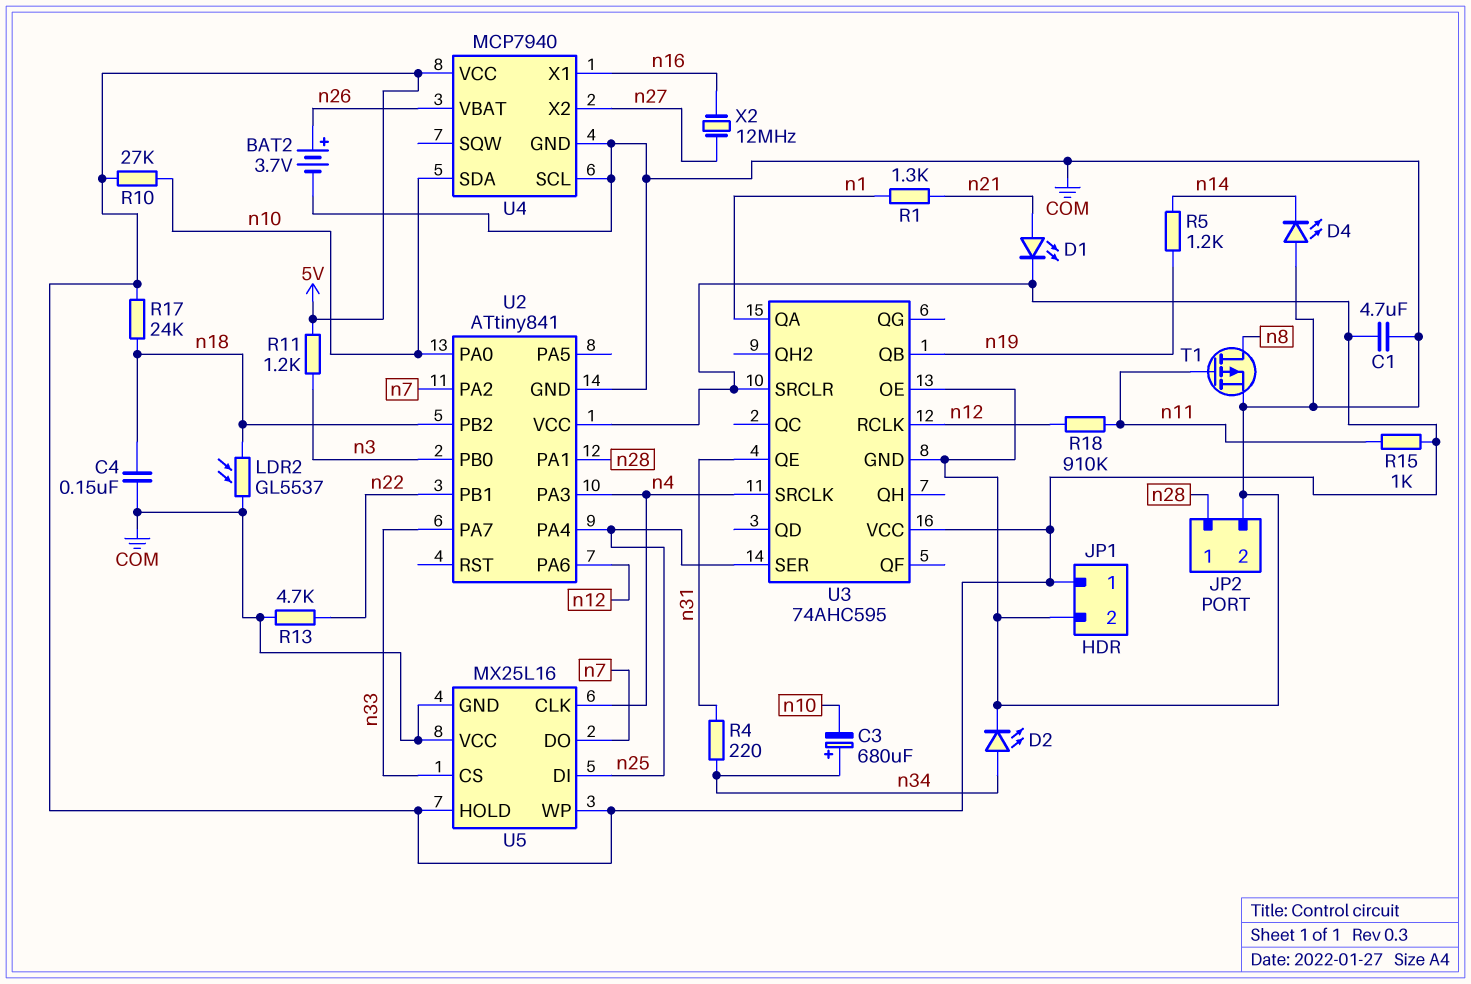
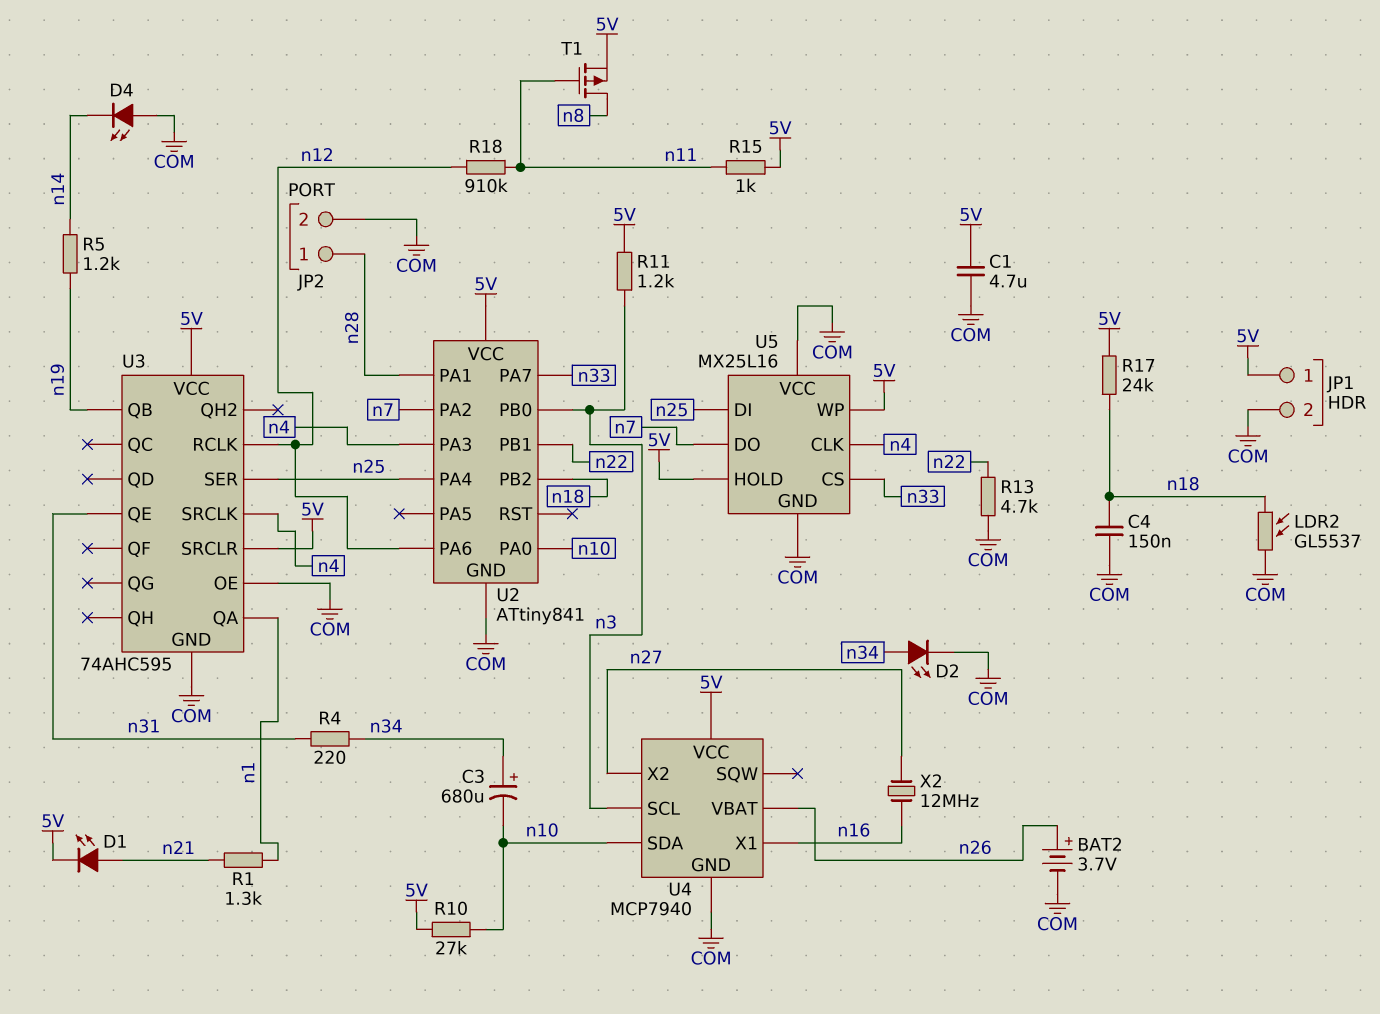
T1: PMOS (G n11, D n8, S COM) -> PMOS (G n11, D n8, S 5V)
U4 pin SCL: COM -> n3

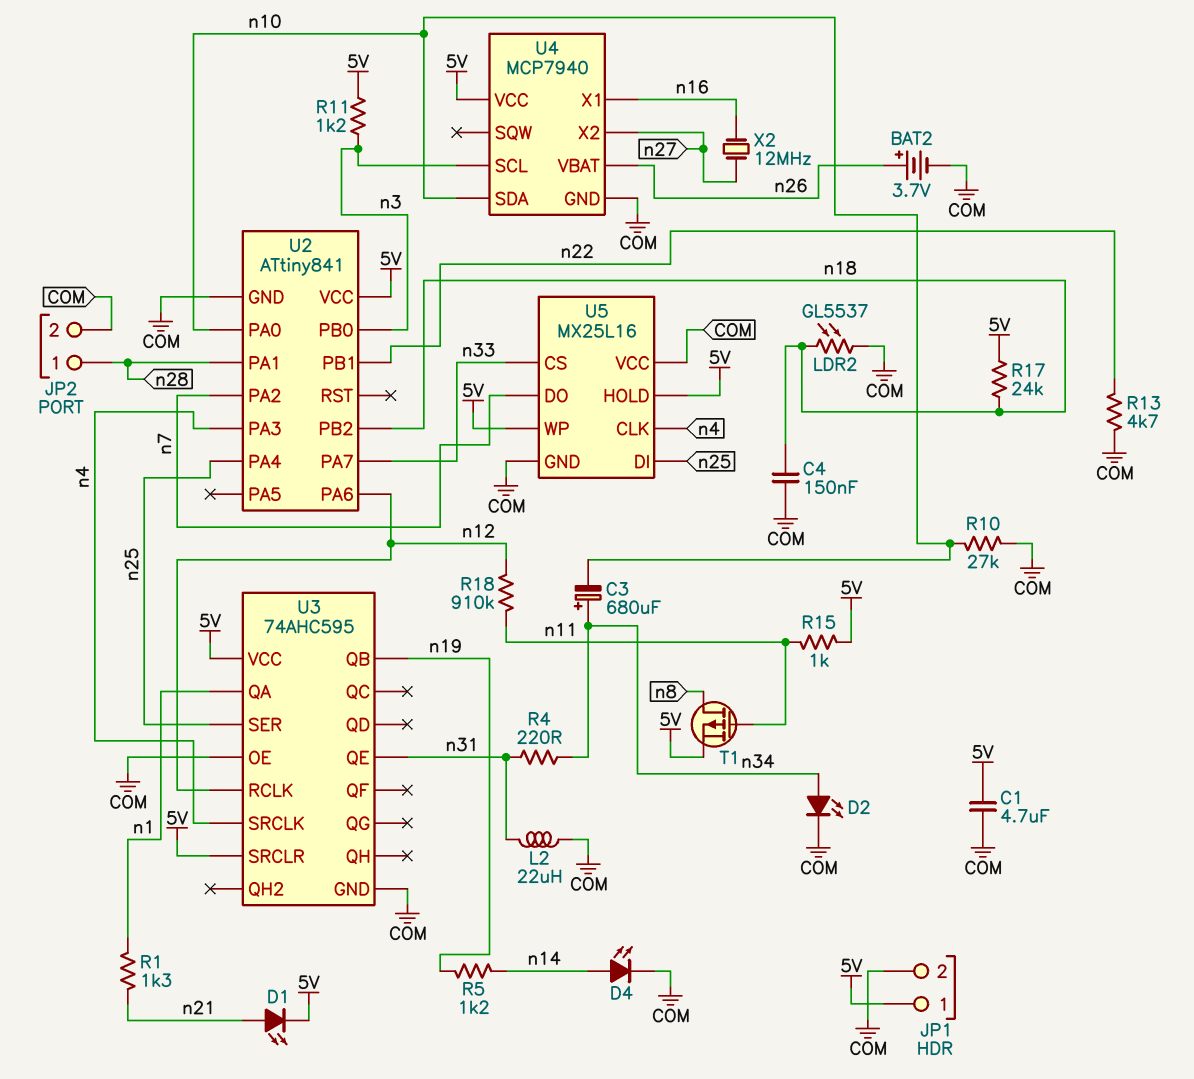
D4: LED (A COM, K n14) -> LED (A n14, K COM)
L2: none -> 22uH (COM, n31)
R10: 27k (5V, n10) -> 27k (COM, n10)

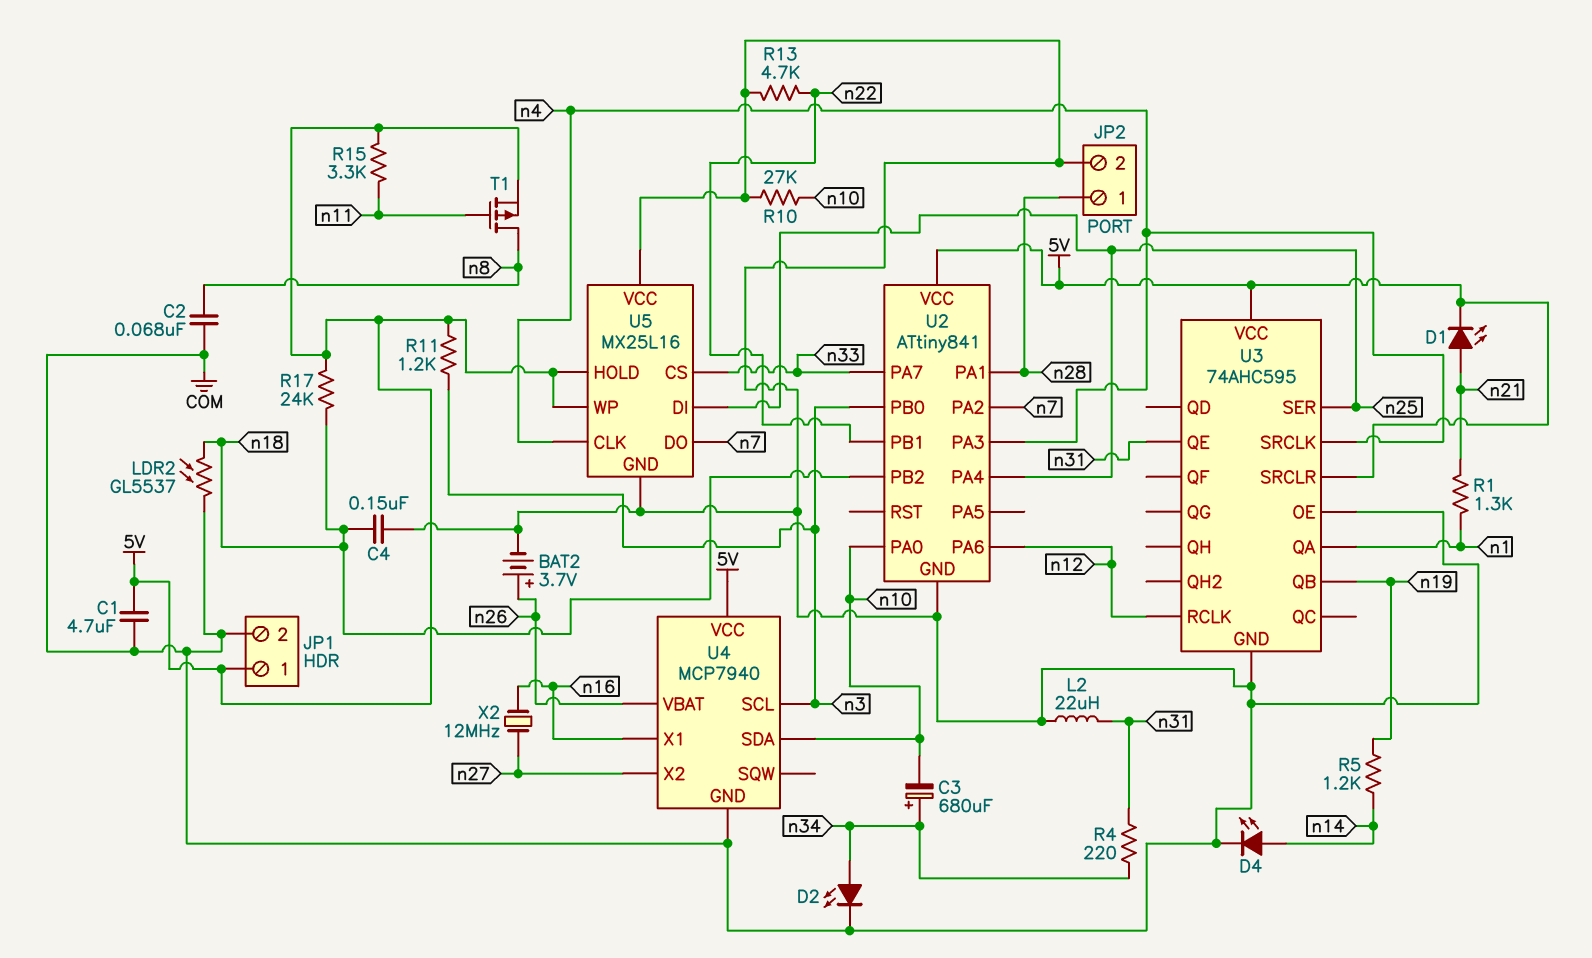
C2: none -> 68nF (COM, n8)
R15: 1k (5V, n11) -> 3.3k (5V, n11)
R18: 910k (n11, n12) -> none

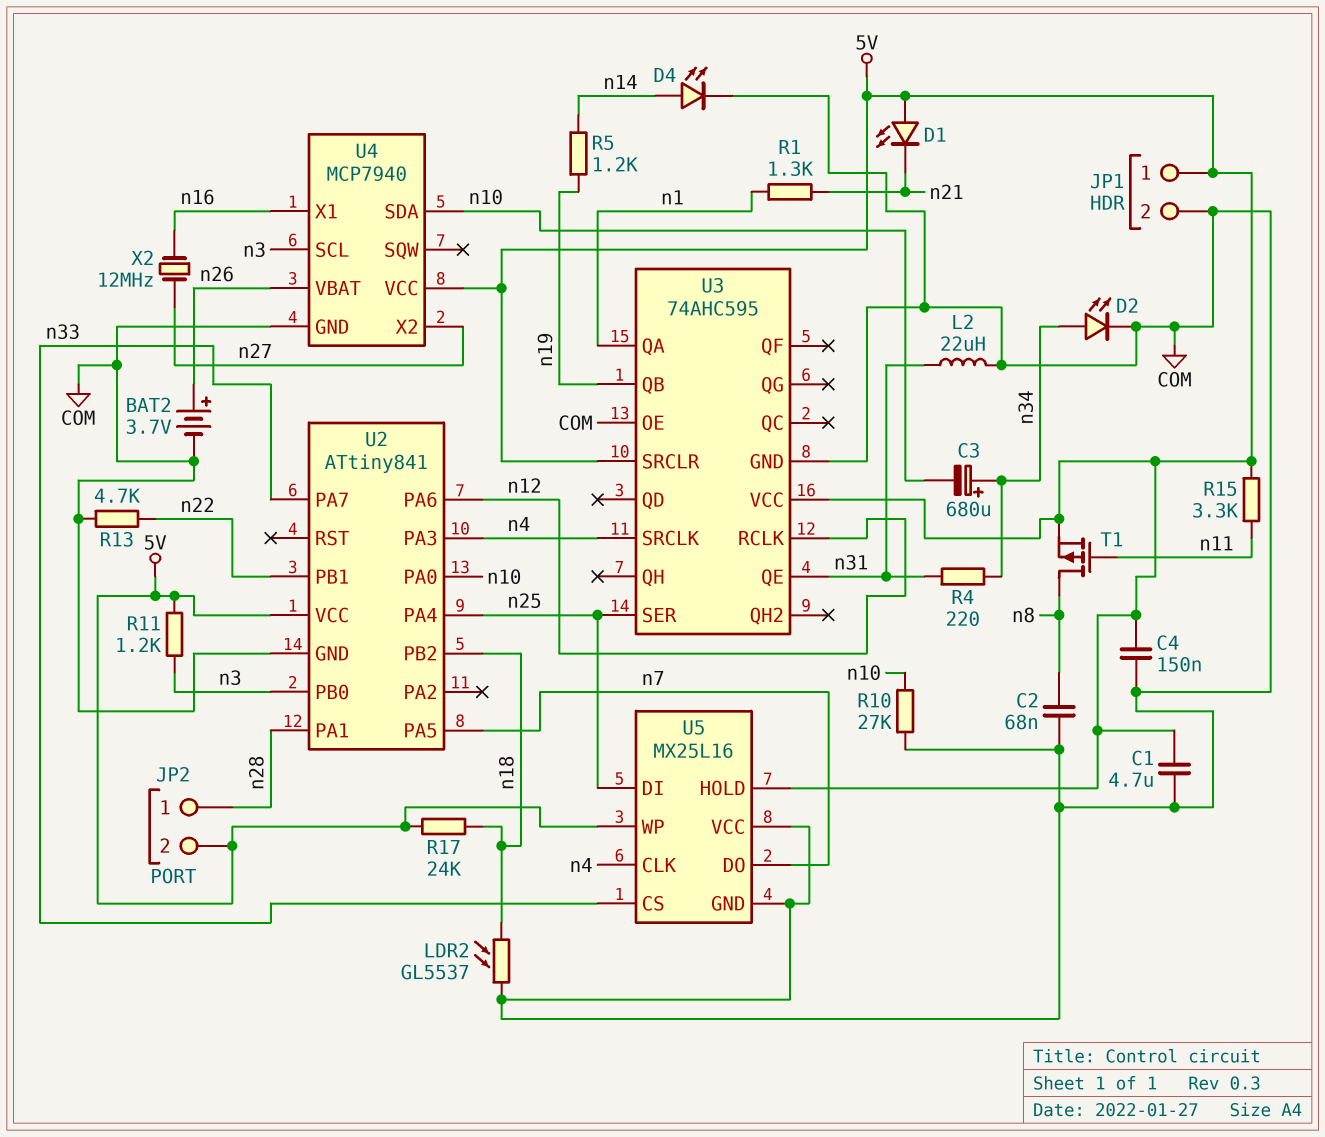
C4: 150nF (COM, n18) -> 150nF (5V, COM)
D1: LED (A n21, K 5V) -> LED (A 5V, K n21)
JP2 pin 2: COM -> 5V
U2 pin PA2: n7 -> none
U2 pin PA5: none -> n7

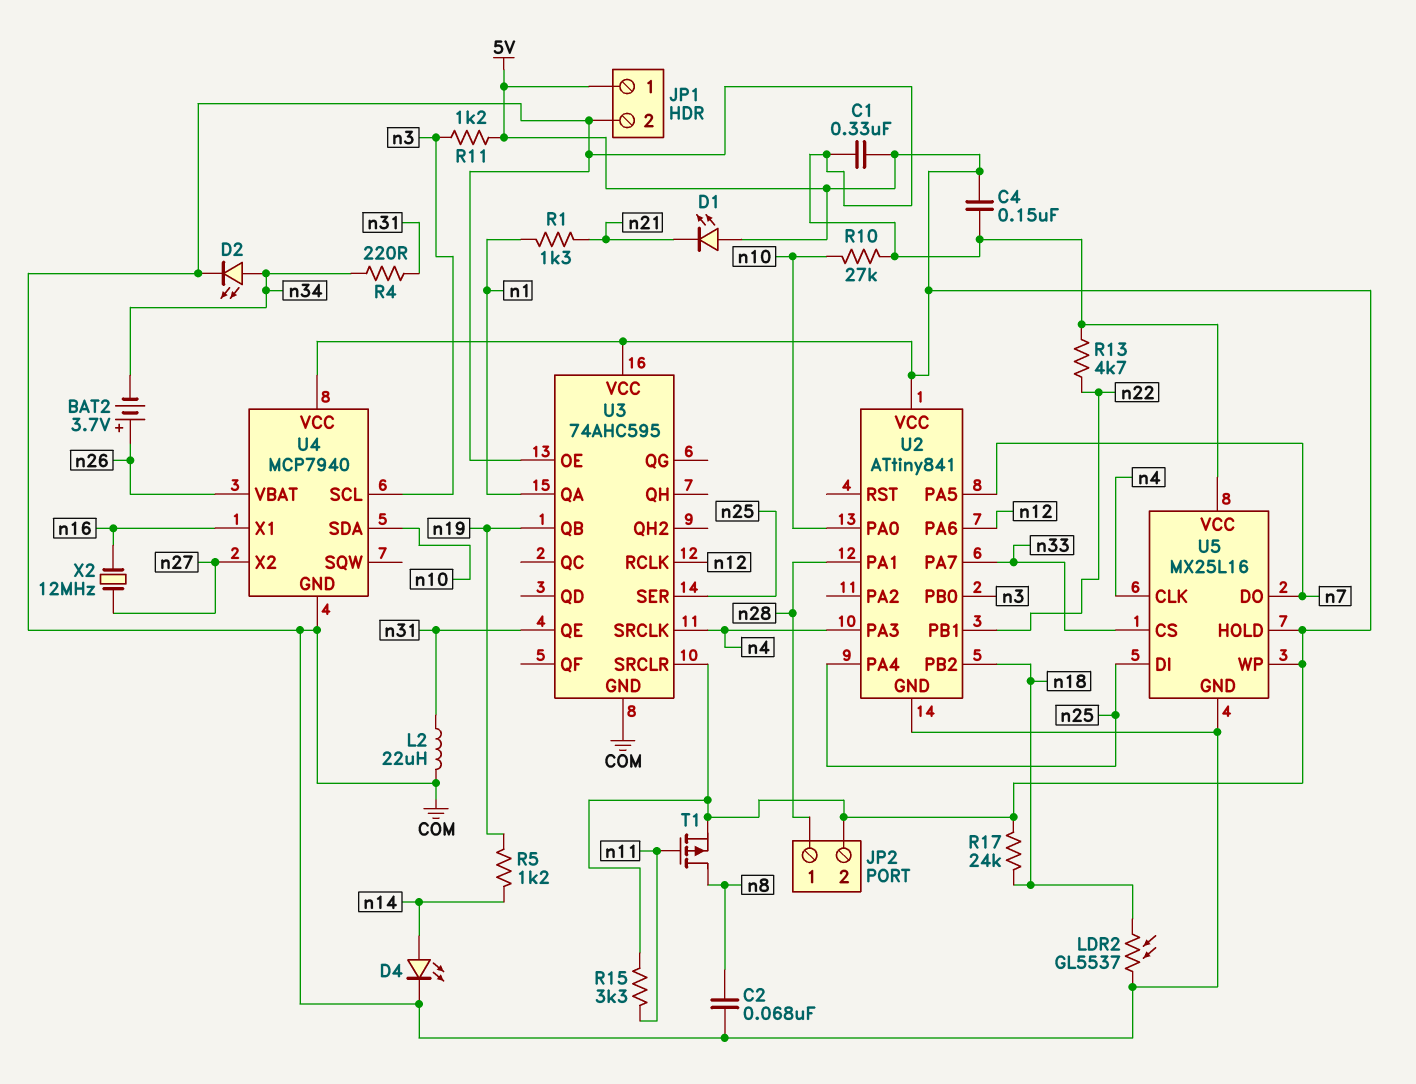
BAT2: 3.7V (plus n26, minus COM) -> 3.7V (plus n26, minus n34)
C1: 4.7uF (5V, COM) -> 330nF (5V, COM)
C3: 680uF (plus n34, minus n10) -> none

